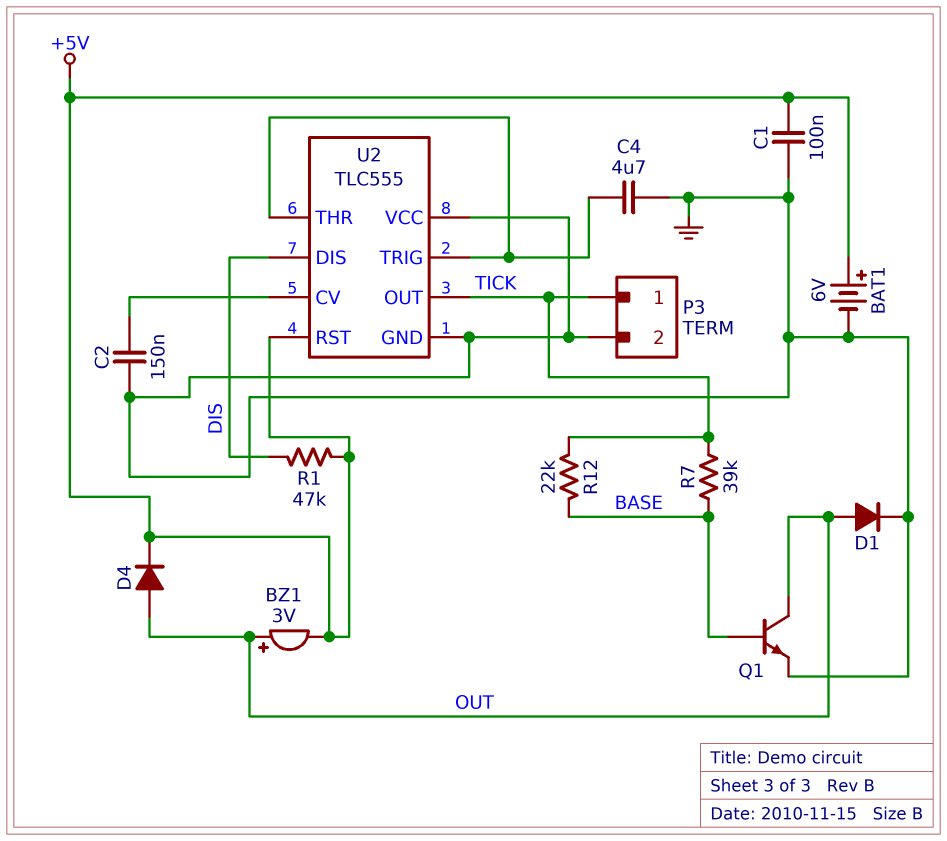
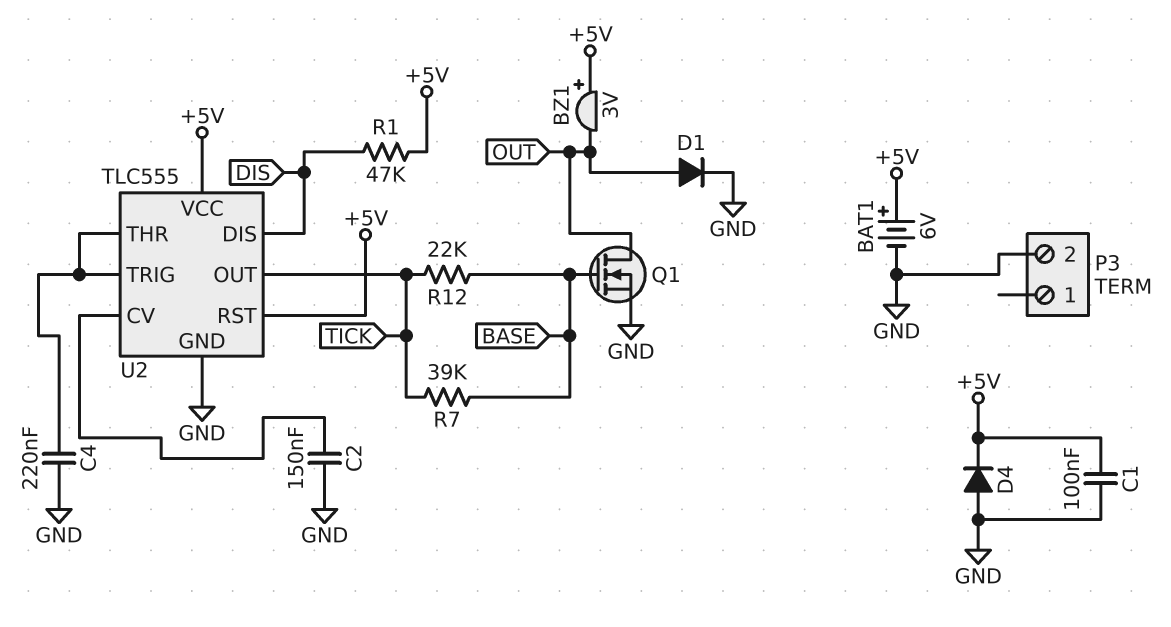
BZ1: buzzer 3V (plus OUT, minus +5V) -> buzzer 3V (plus +5V, minus OUT)
C4: 4.7uF (GND, U2/THR) -> 220nF (GND, U2/THR)
D4: diode (A OUT, K +5V) -> diode (A GND, K +5V)
P3 pin 1: TICK -> none
Q1: NPN (B BASE, C OUT, E GND) -> NMOS (G BASE, D OUT, S GND)
U2 pin VCC: GND -> +5V

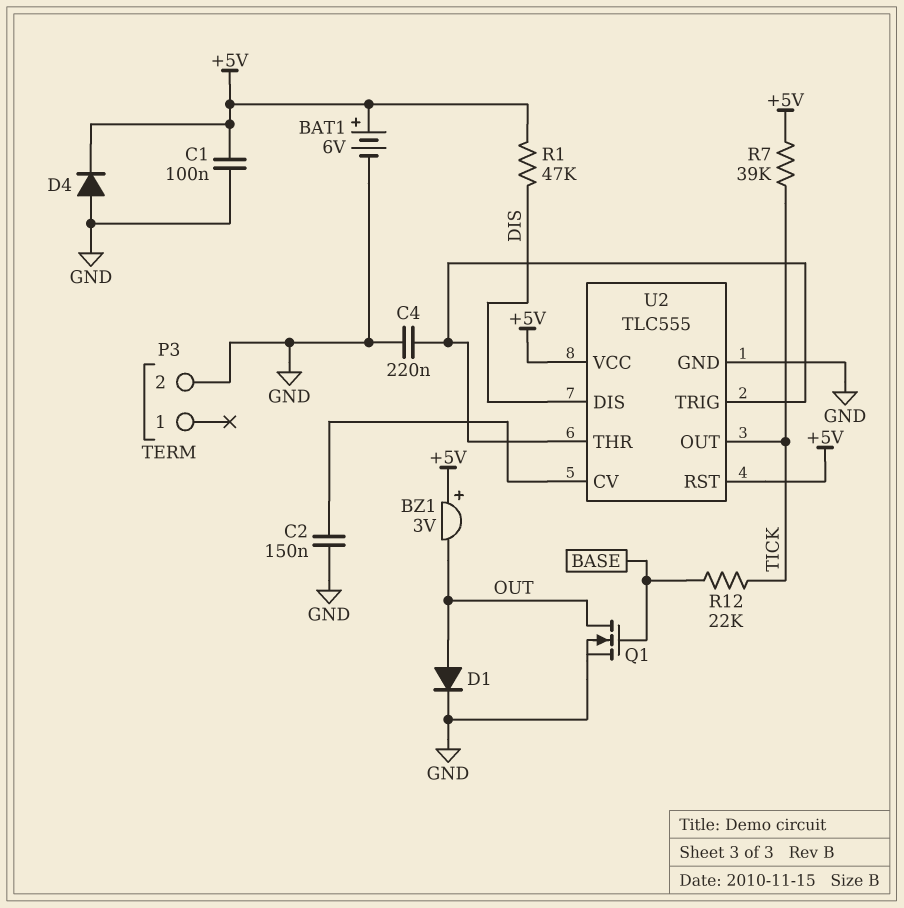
R7: 39k (BASE, TICK) -> 39k (+5V, TICK)

